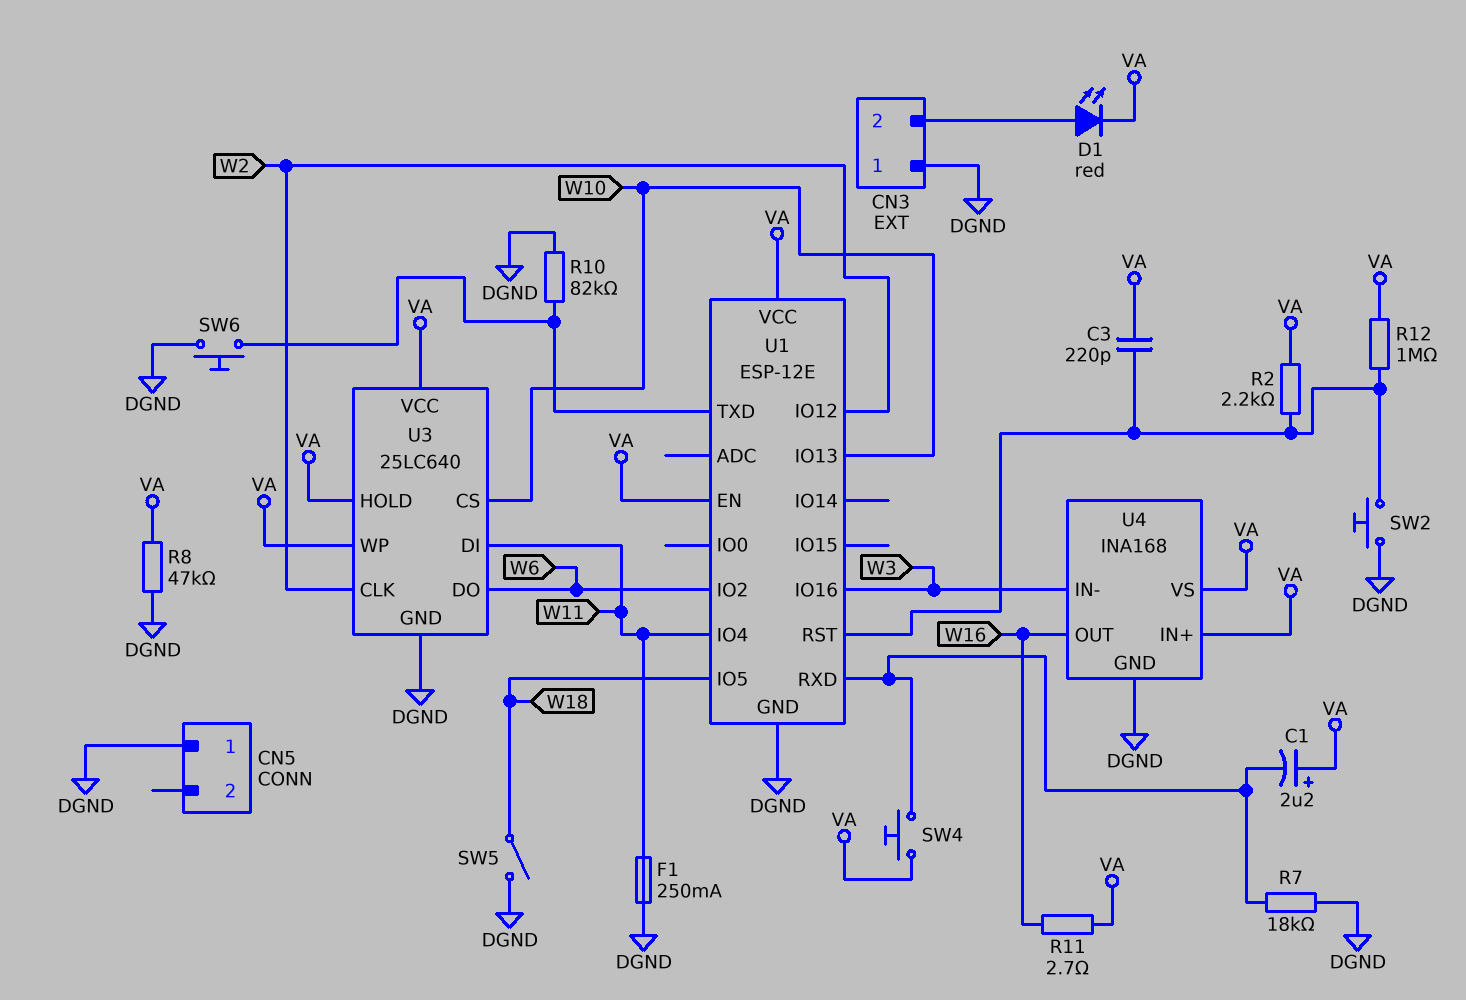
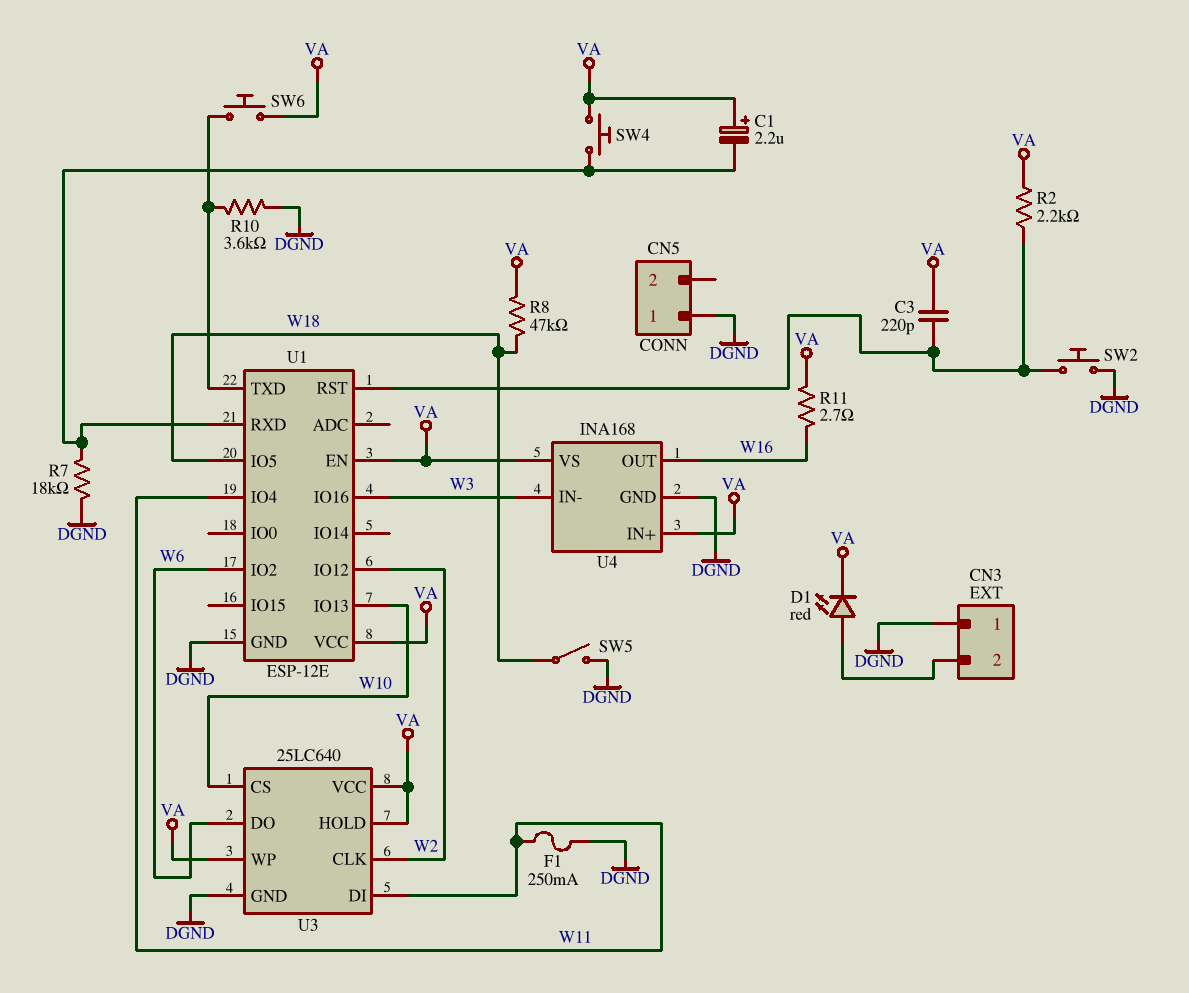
R8: 47k (DGND, VA) -> 47k (VA, W18)
R10: 82k (DGND, U1/TXD) -> 3.6k (DGND, U1/TXD)
R12: 1M (U1/RST, VA) -> none
SW6: button (DGND, U1/TXD) -> button (U1/TXD, VA)

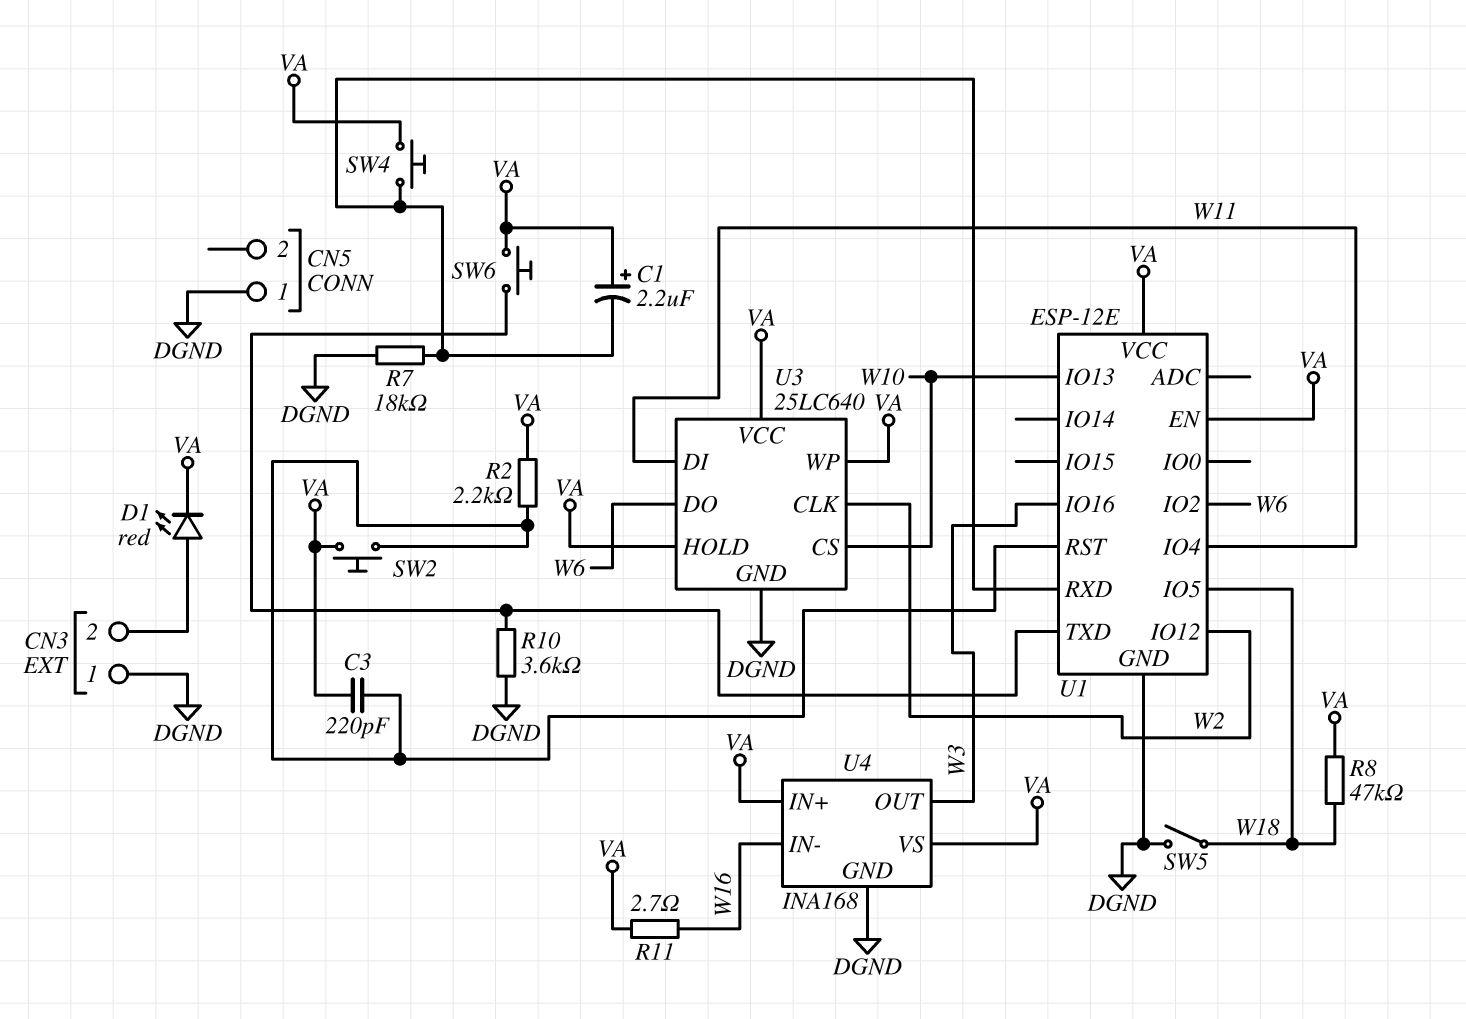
F1: 250mA (DGND, W11) -> none
SW2: button (DGND, U1/RST) -> button (U1/RST, VA)
U4 pin IN-: W3 -> W16
U4 pin OUT: W16 -> W3

